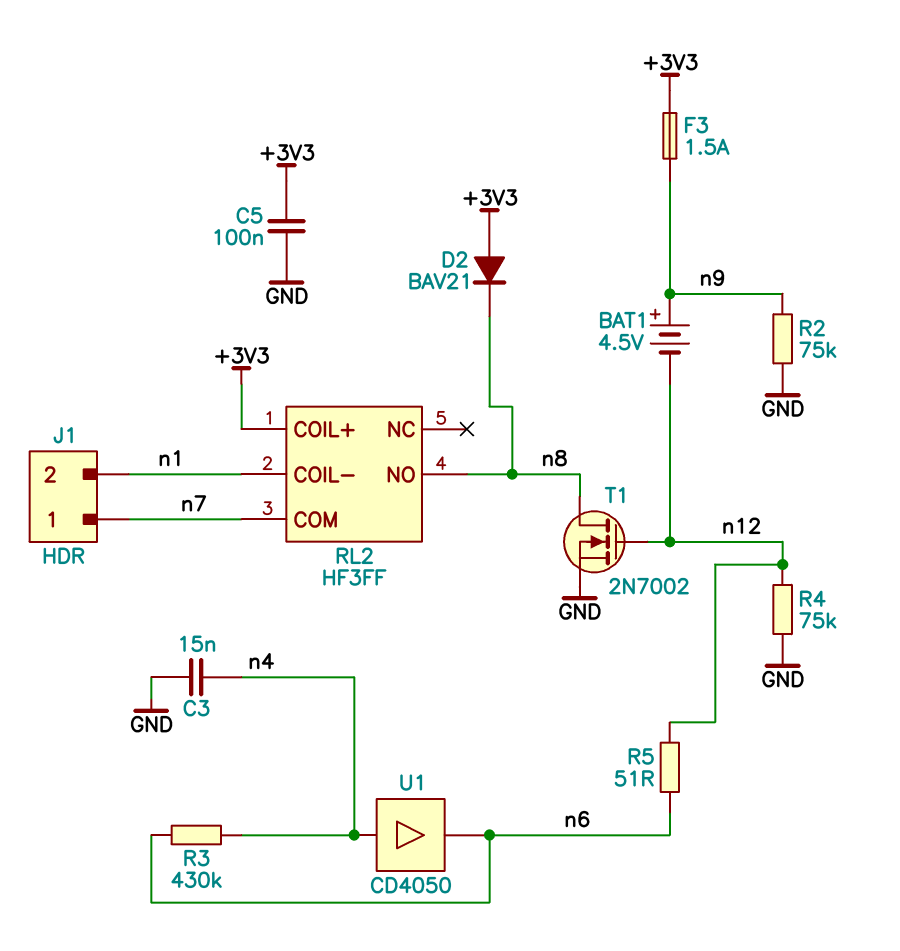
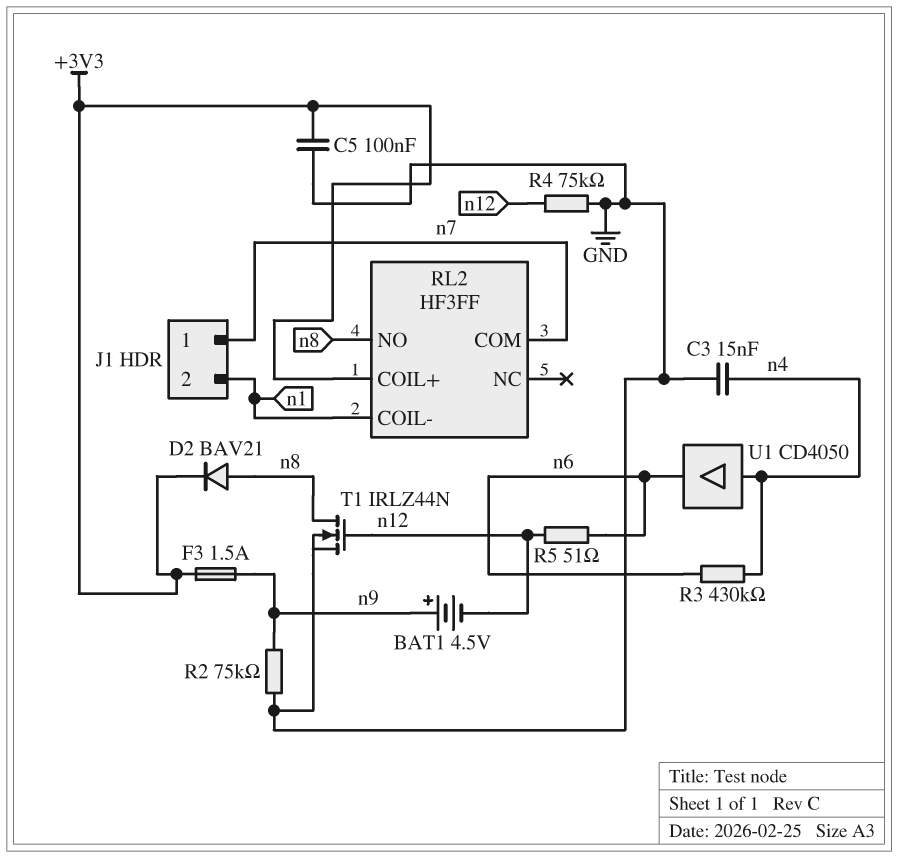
D2: diode BAV21 (A +3V3, K n8) -> diode BAV21 (A n8, K +3V3)
T1: NMOS 2N7002 (G n12, D n8, S GND) -> NMOS IRLZ44N (G n12, D n8, S GND)

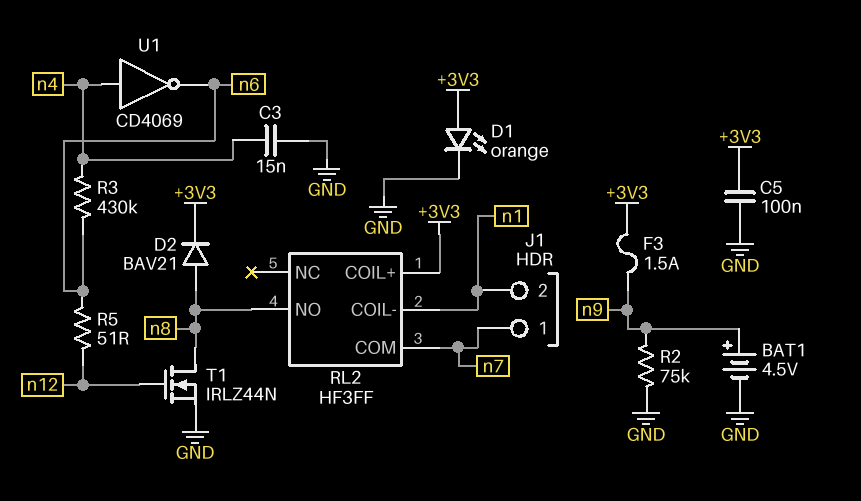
BAT1: 4.5V (plus n9, minus n12) -> 4.5V (plus n9, minus GND)
D1: none -> LED orange (A +3V3, K GND)
R4: 75k (GND, n12) -> none
U1: buffer CD4050 (in n4, out n6) -> NOT CD4069 (in n4, out n6)

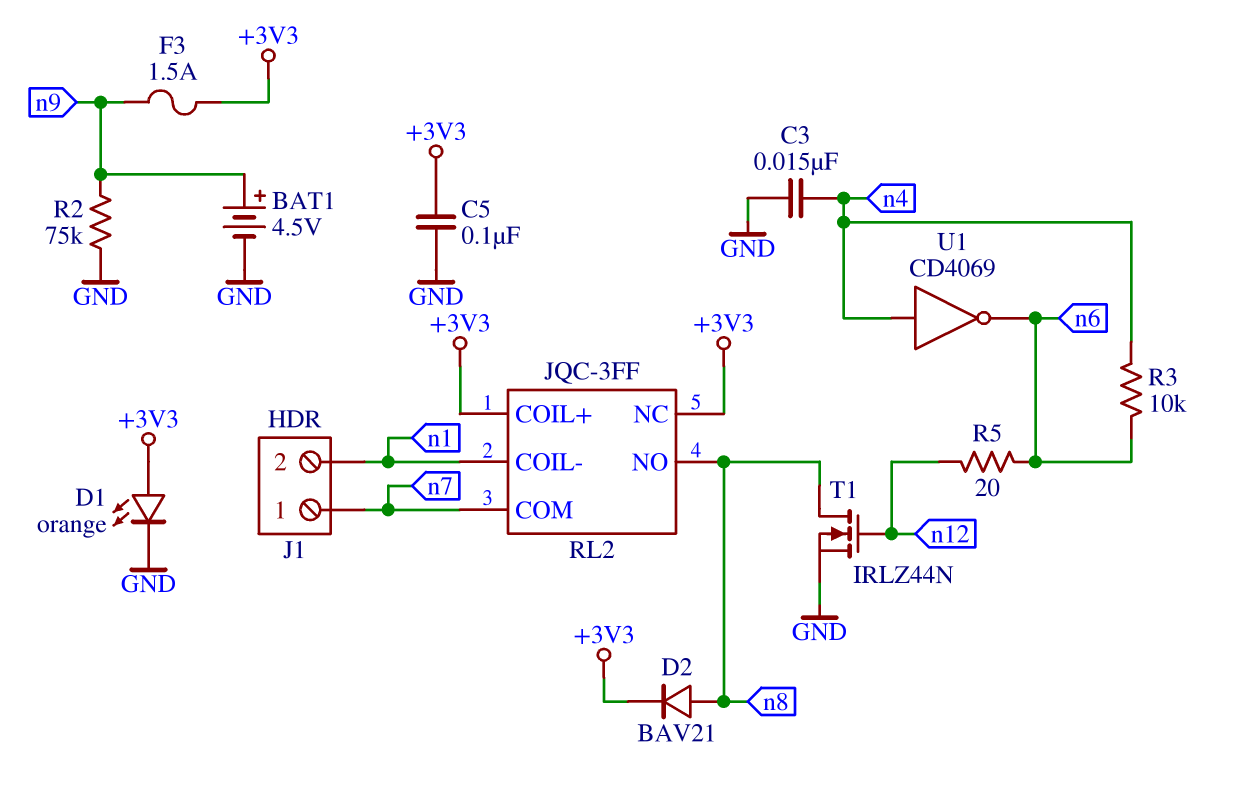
R3: 430k (n4, n6) -> 10k (n4, n6)
R5: 51 (n6, n12) -> 20 (n6, n12)
RL2: HF3FF -> JQC-3FF
RL2 pin NC: none -> +3V3

